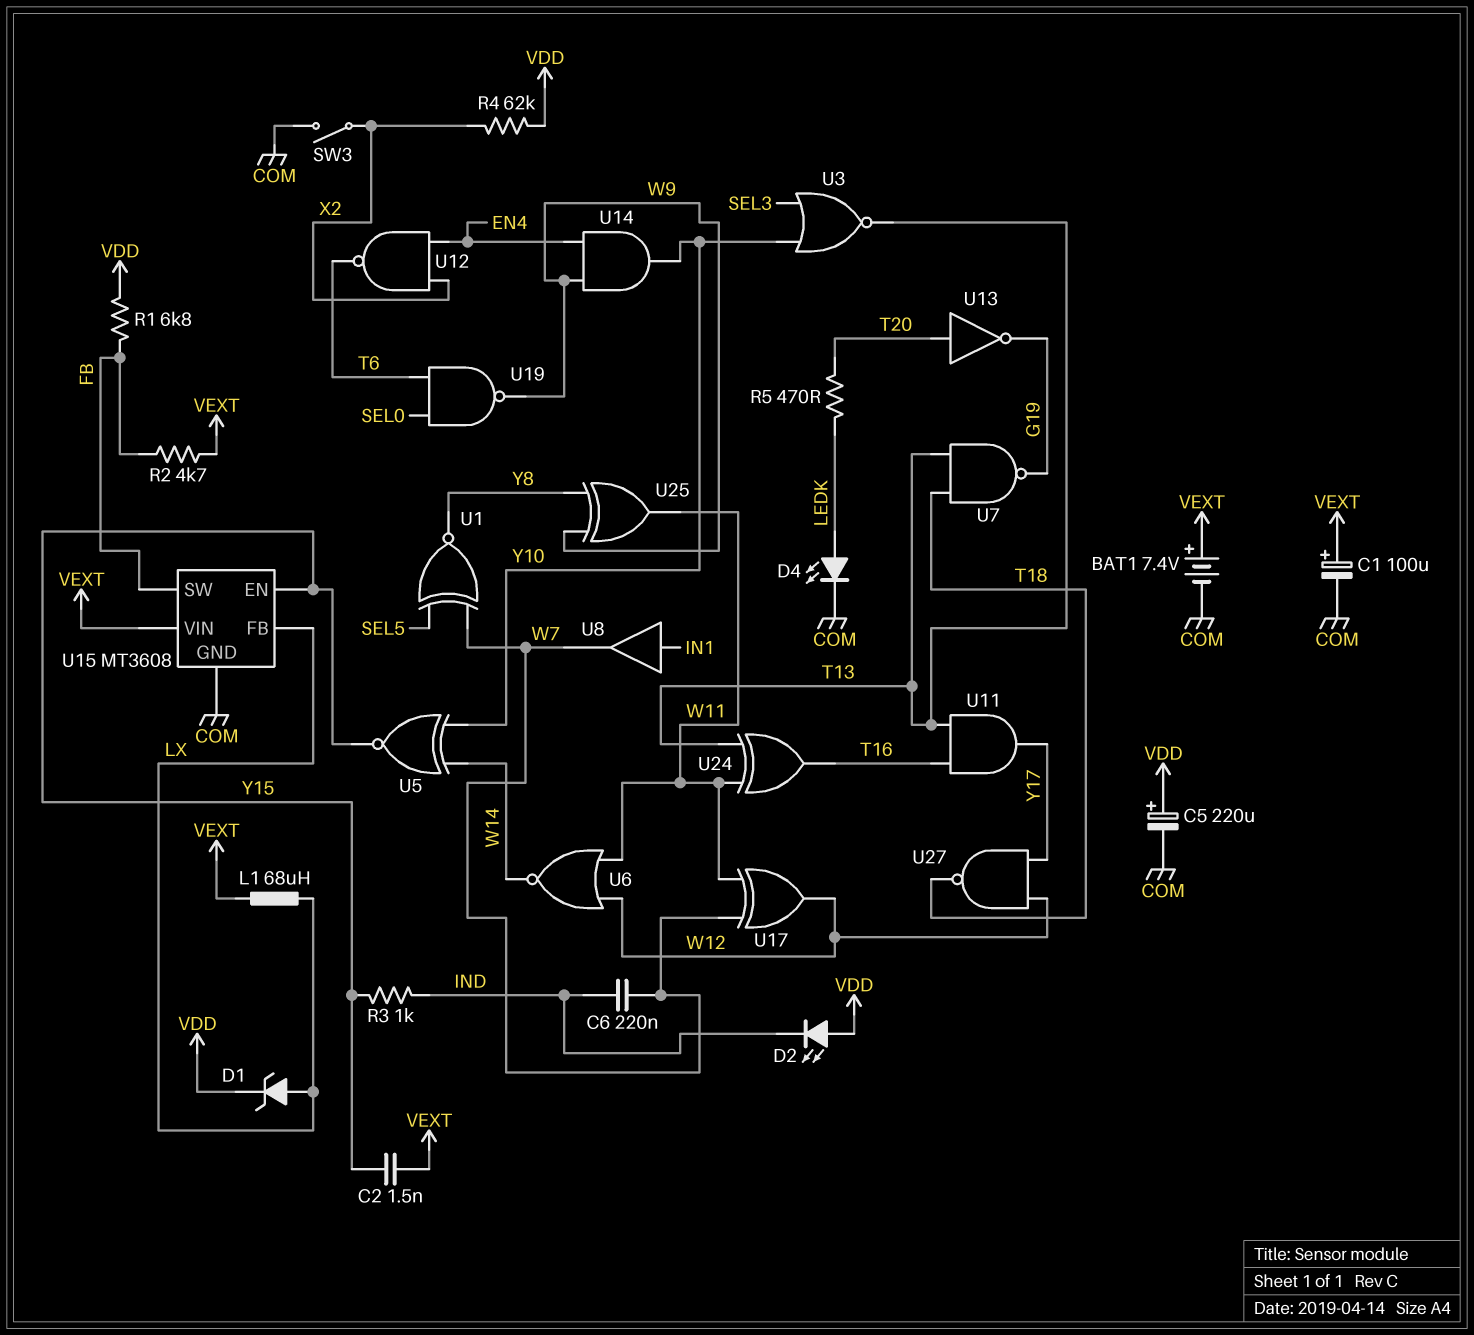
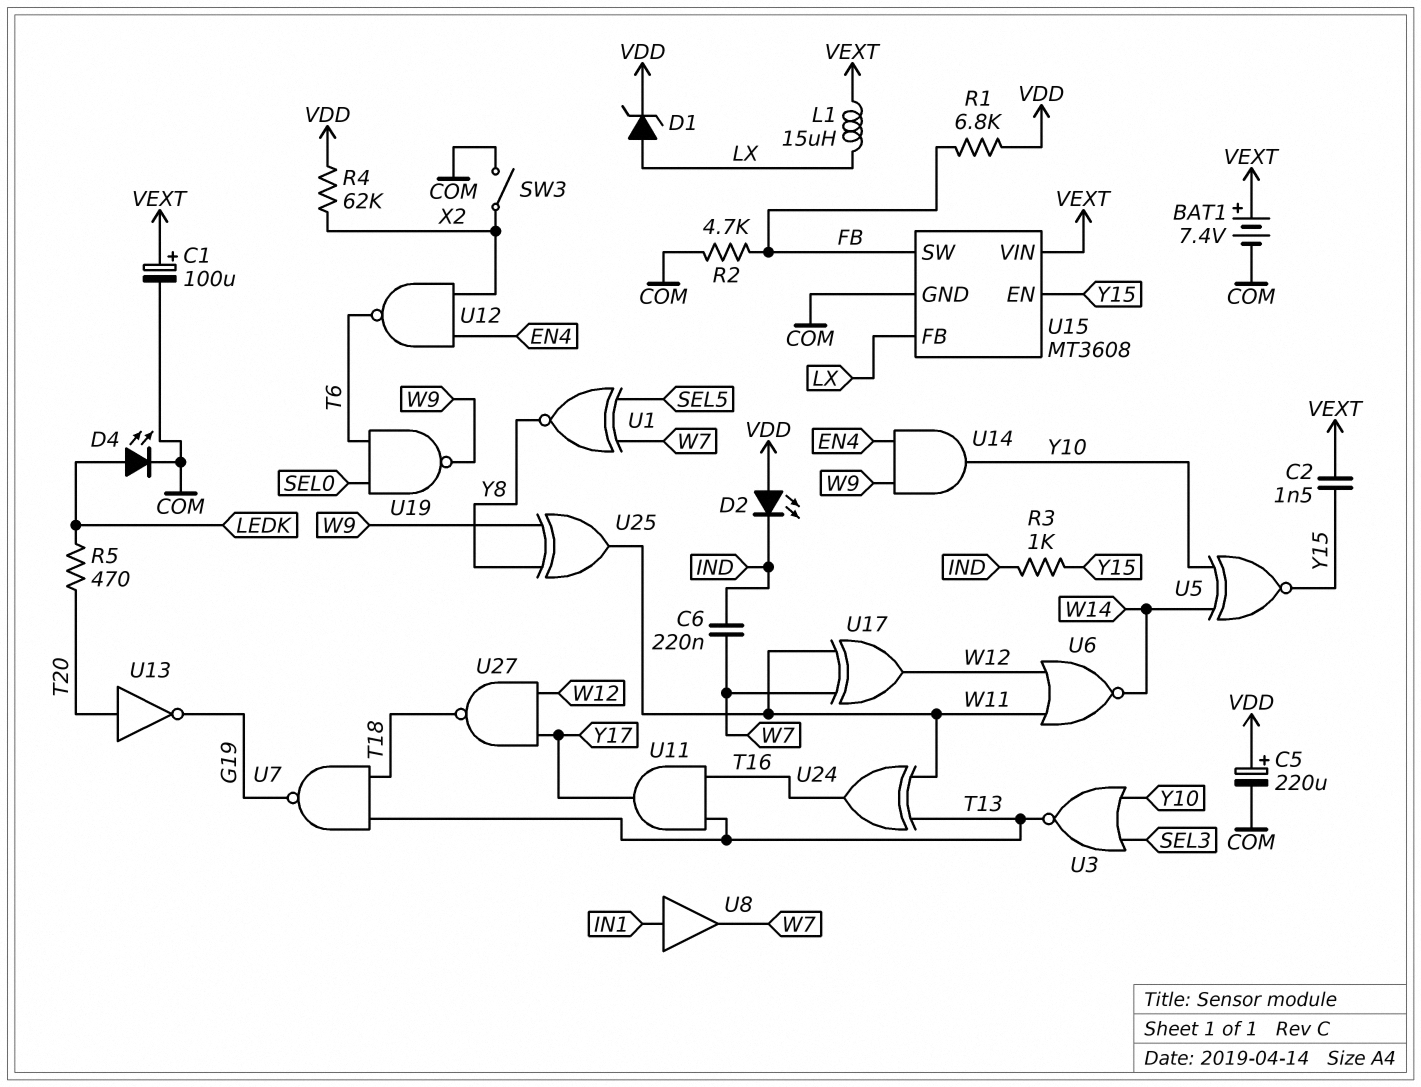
L1: 68uH (LX, VEXT) -> 15uH (LX, VEXT)
R2: 4.7k (FB, VEXT) -> 4.7k (COM, FB)

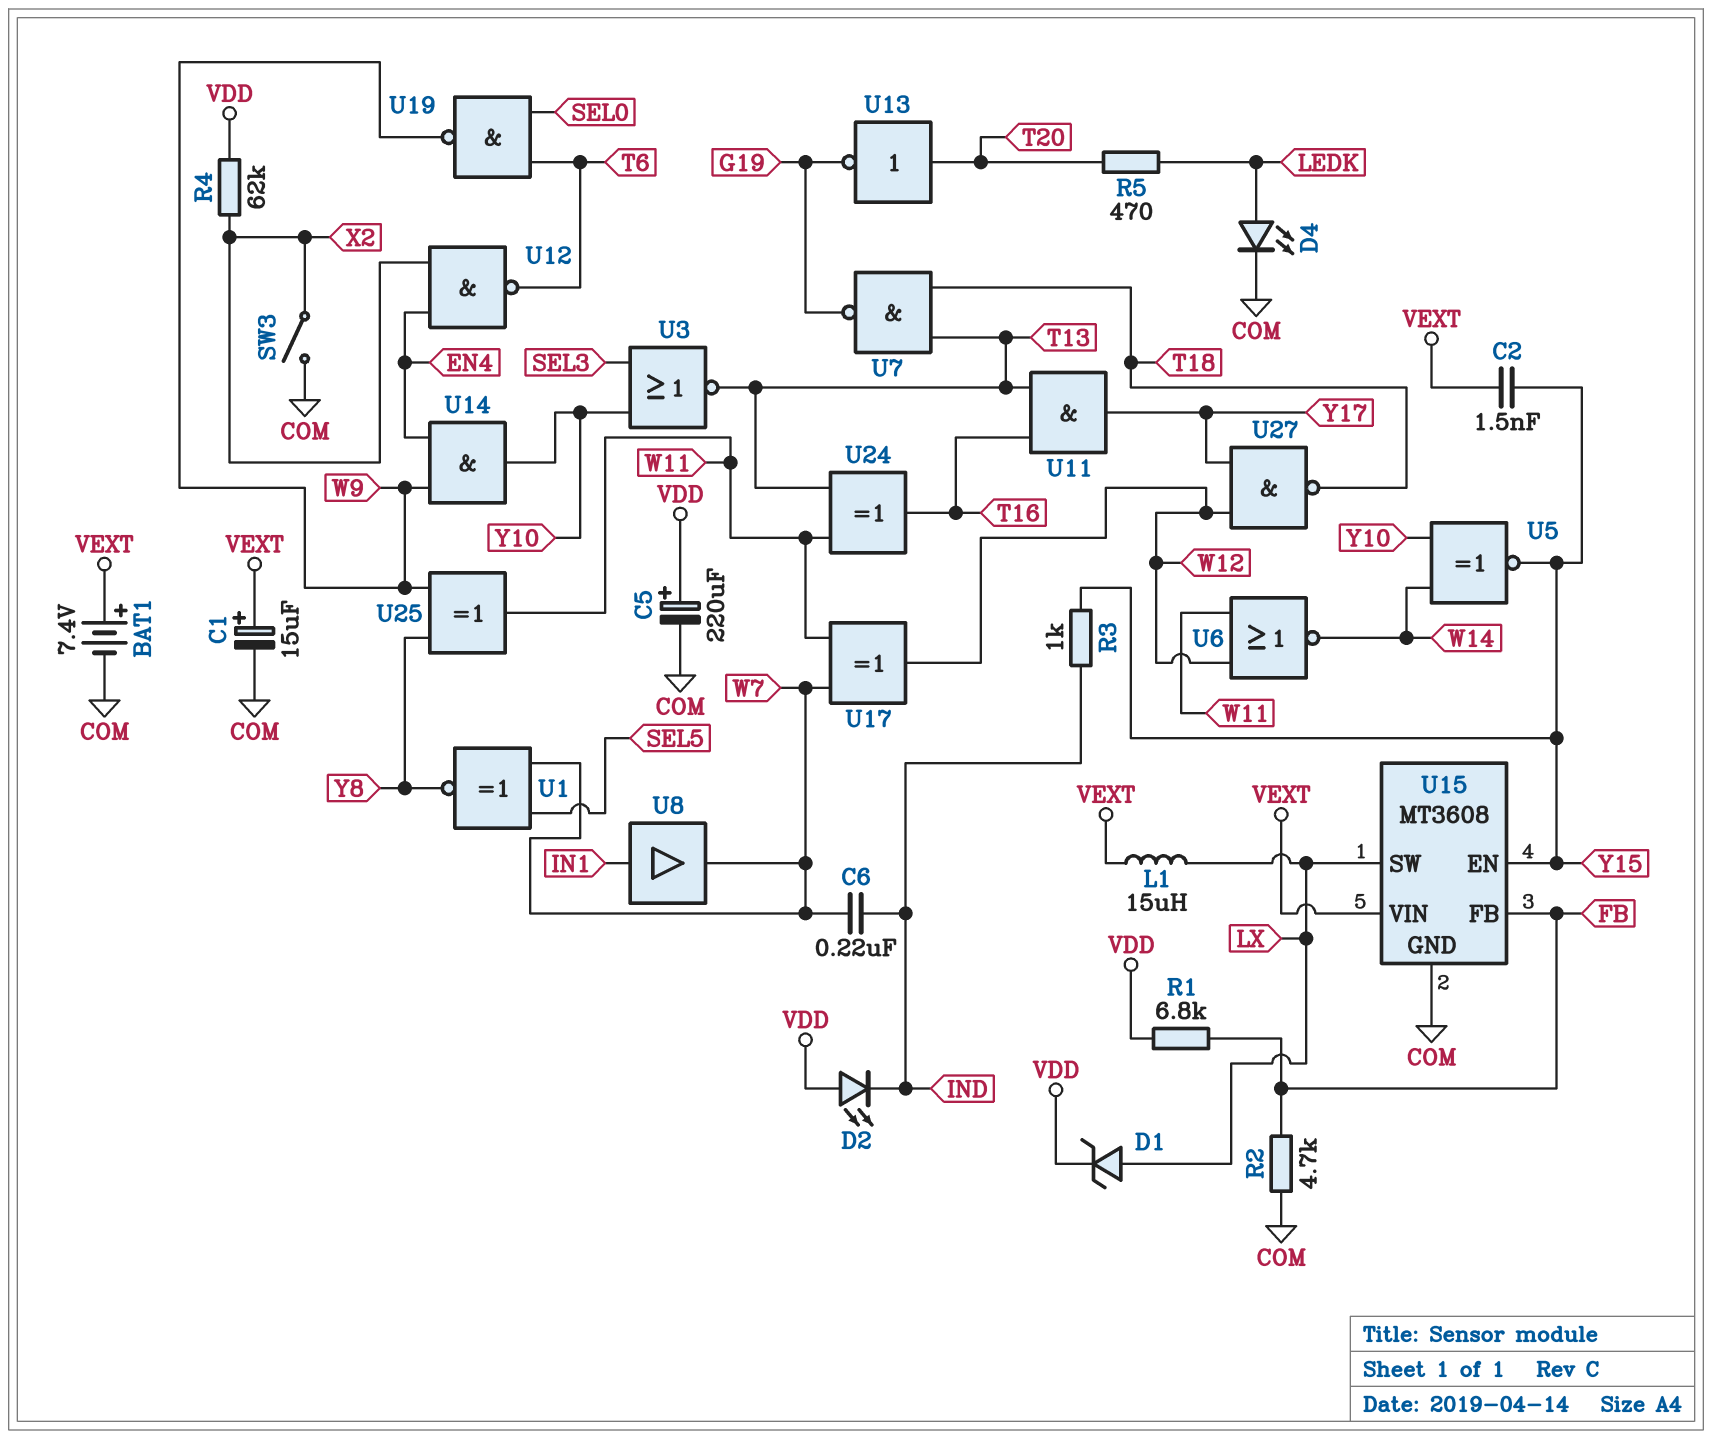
C1: 100uF (plus VEXT, minus COM) -> 15uF (plus VEXT, minus COM)
U15 pin FB: LX -> FB
U15 pin SW: FB -> LX

